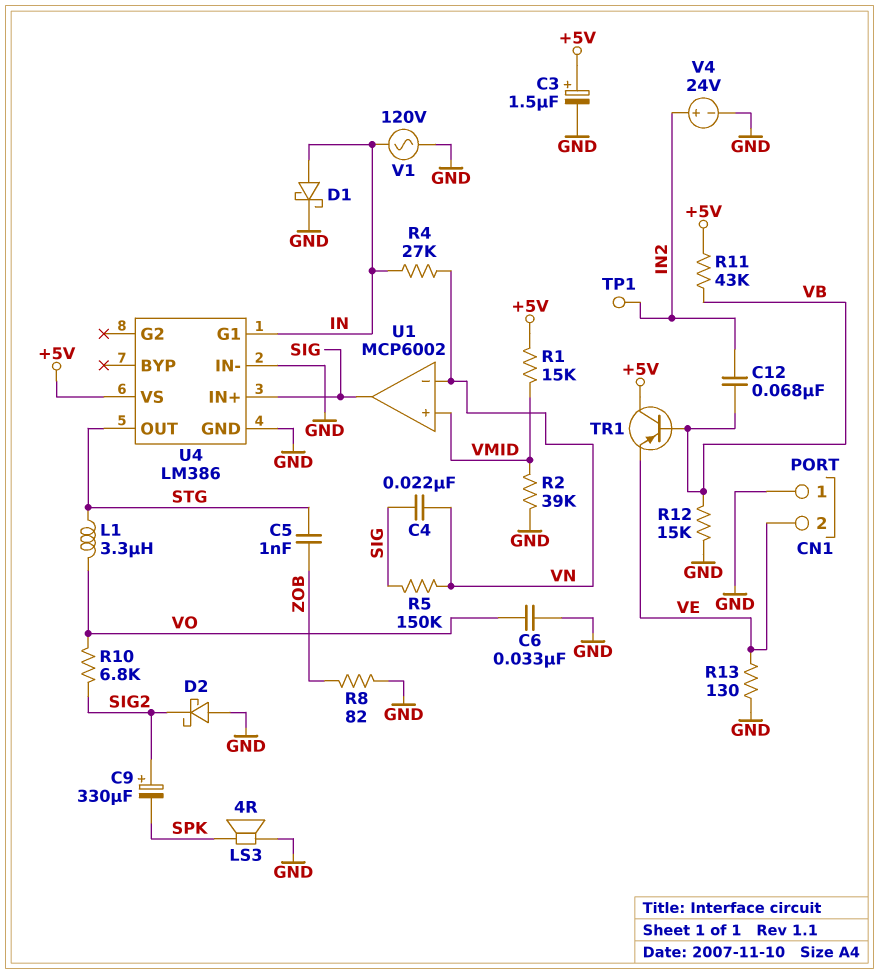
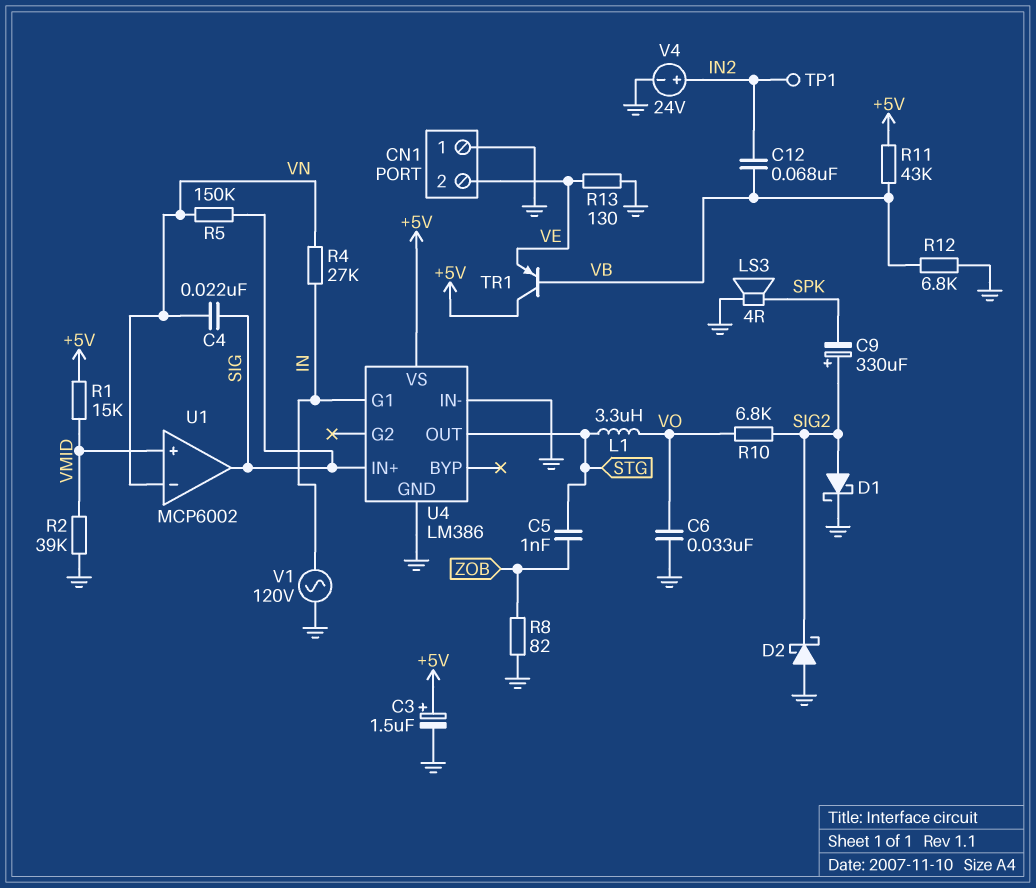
D1: schottky (A IN, K GND) -> schottky (A SIG2, K GND)
R12: 15k (GND, VB) -> 6.8k (GND, VB)

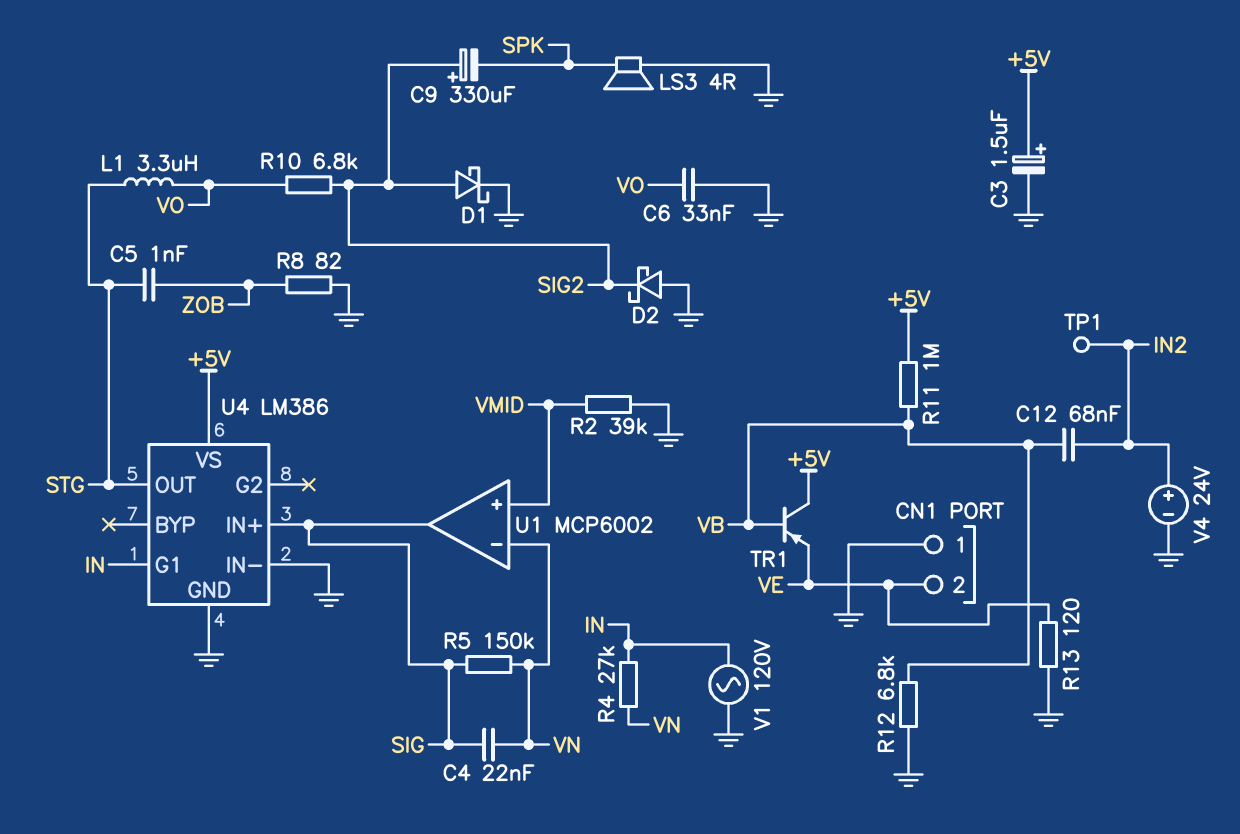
R1: 15k (+5V, VMID) -> none
R11: 43k (+5V, VB) -> 1M (+5V, VB)
R13: 130 (GND, VE) -> 120 (GND, VE)

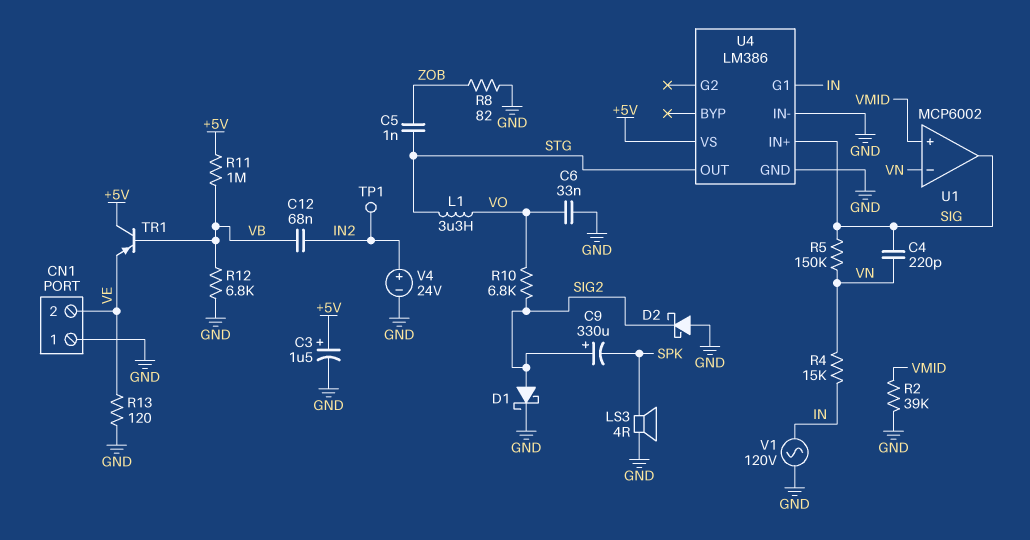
C4: 22nF (SIG, VN) -> 220pF (SIG, VN)
R4: 27k (IN, VN) -> 15k (IN, VN)

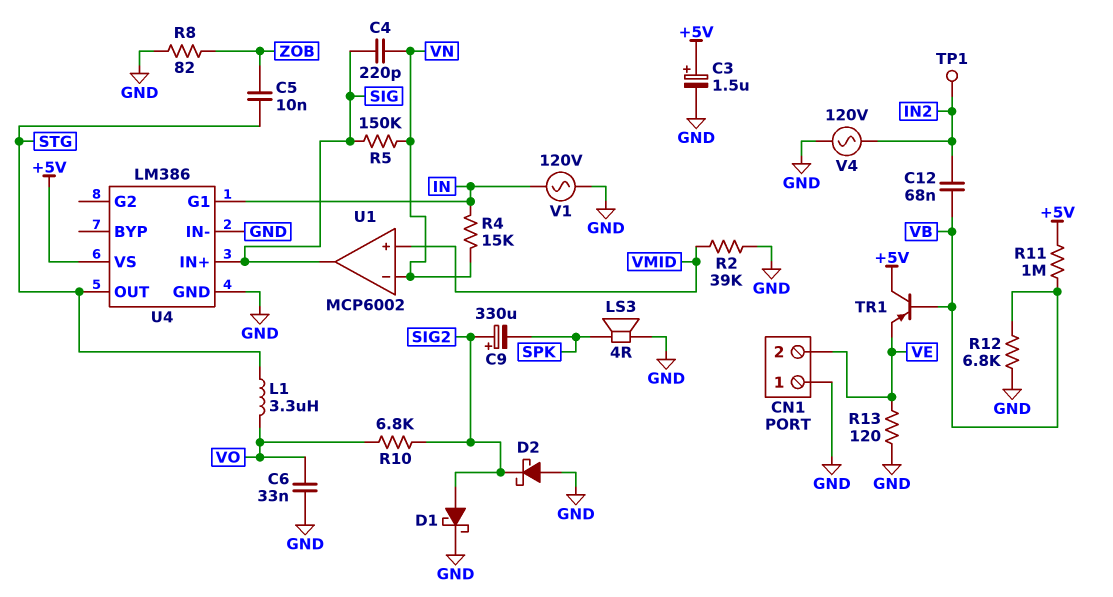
C5: 1nF (STG, ZOB) -> 10nF (STG, ZOB)
V4: 24V (plus IN2, minus GND) -> AC 120V (GND, IN2)

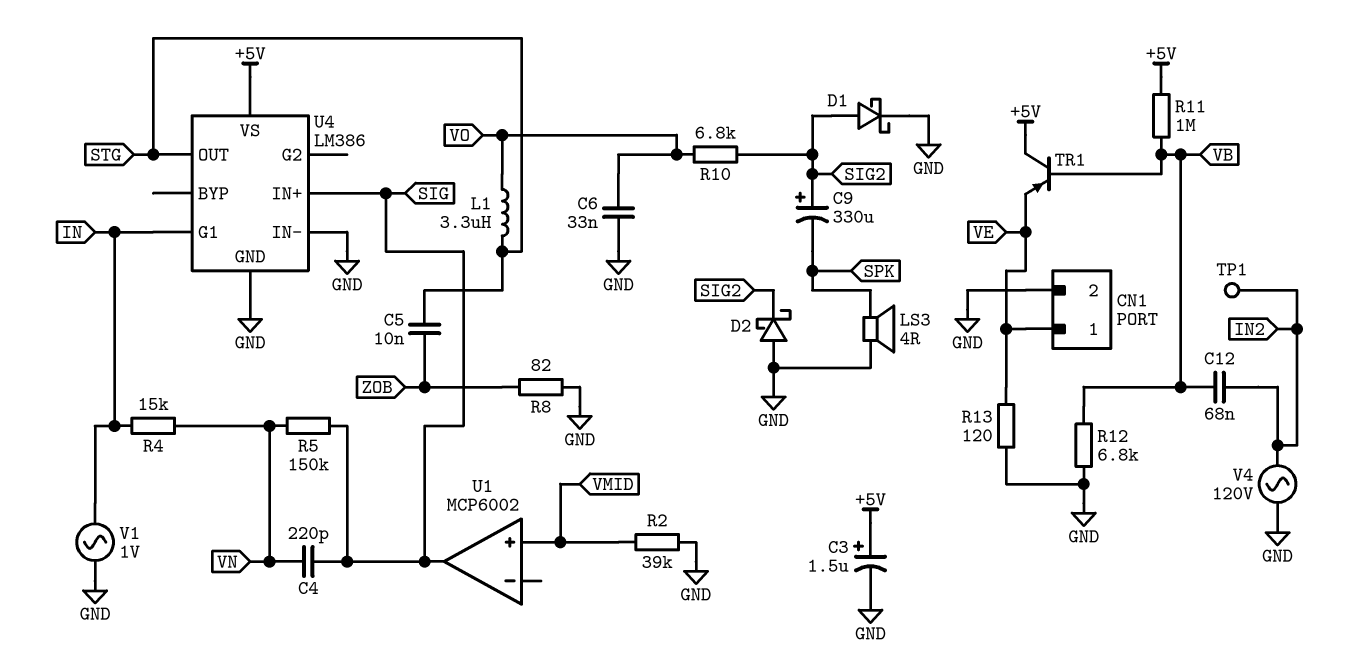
CN1 pin 1: GND -> VE
CN1 pin 2: VE -> GND
U1 pin in-: VN -> none
V1: AC 120V (GND, IN) -> AC 1V (GND, IN)

